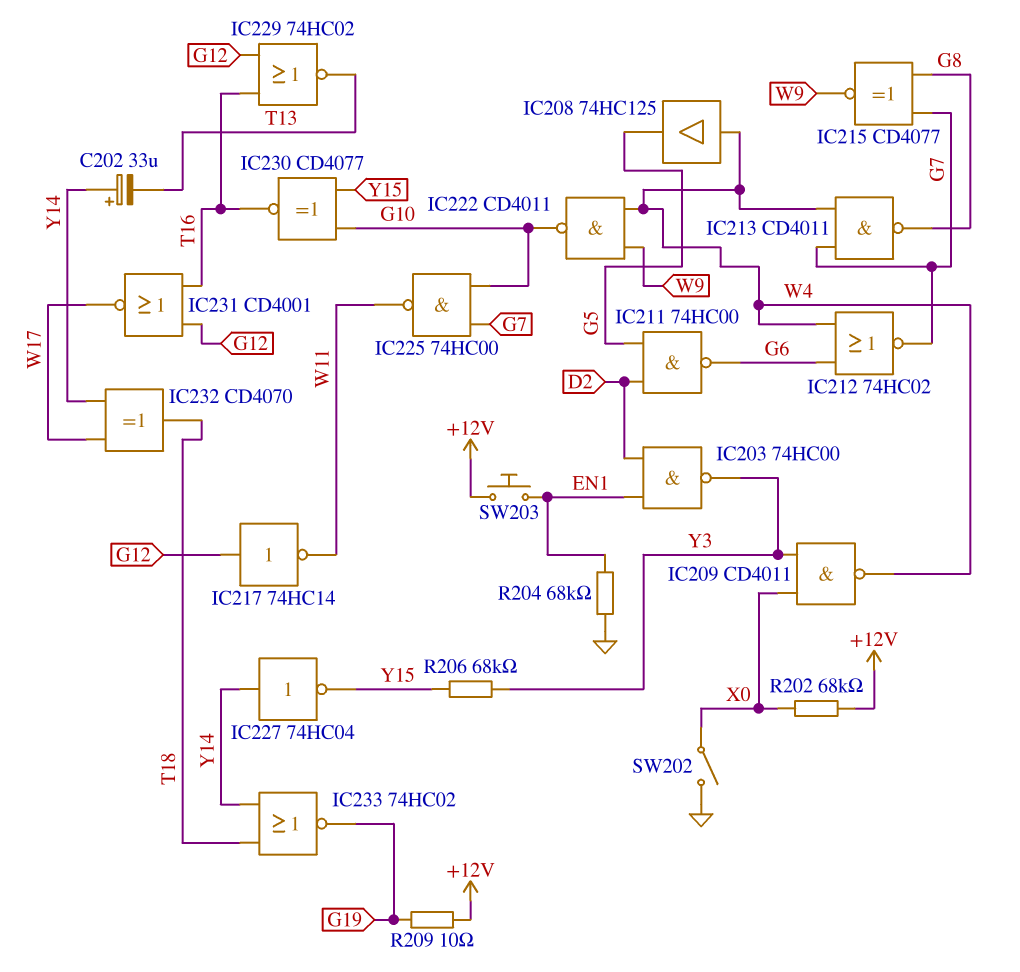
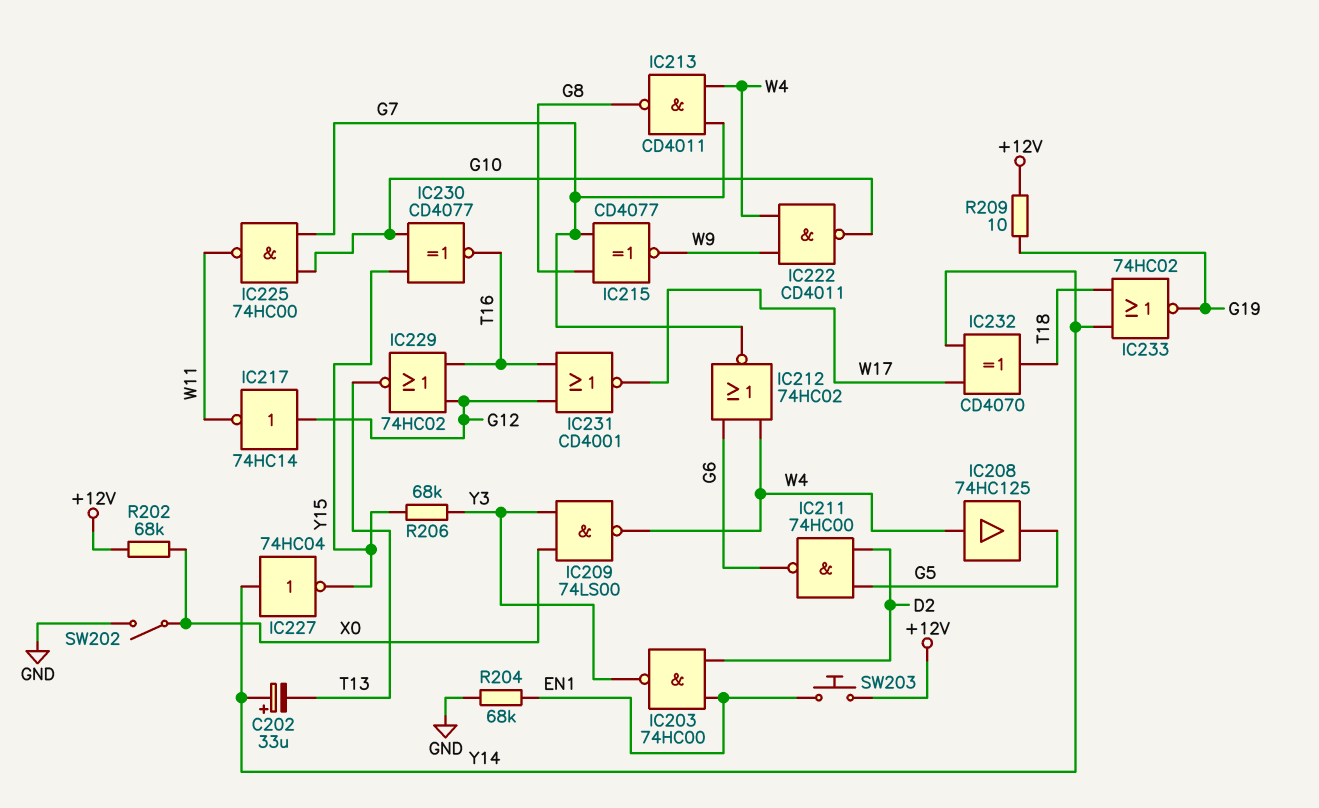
IC209: NAND CD4011 (in X0, in Y3, out W4) -> NAND 74LS00 (in X0, in Y3, out W4)

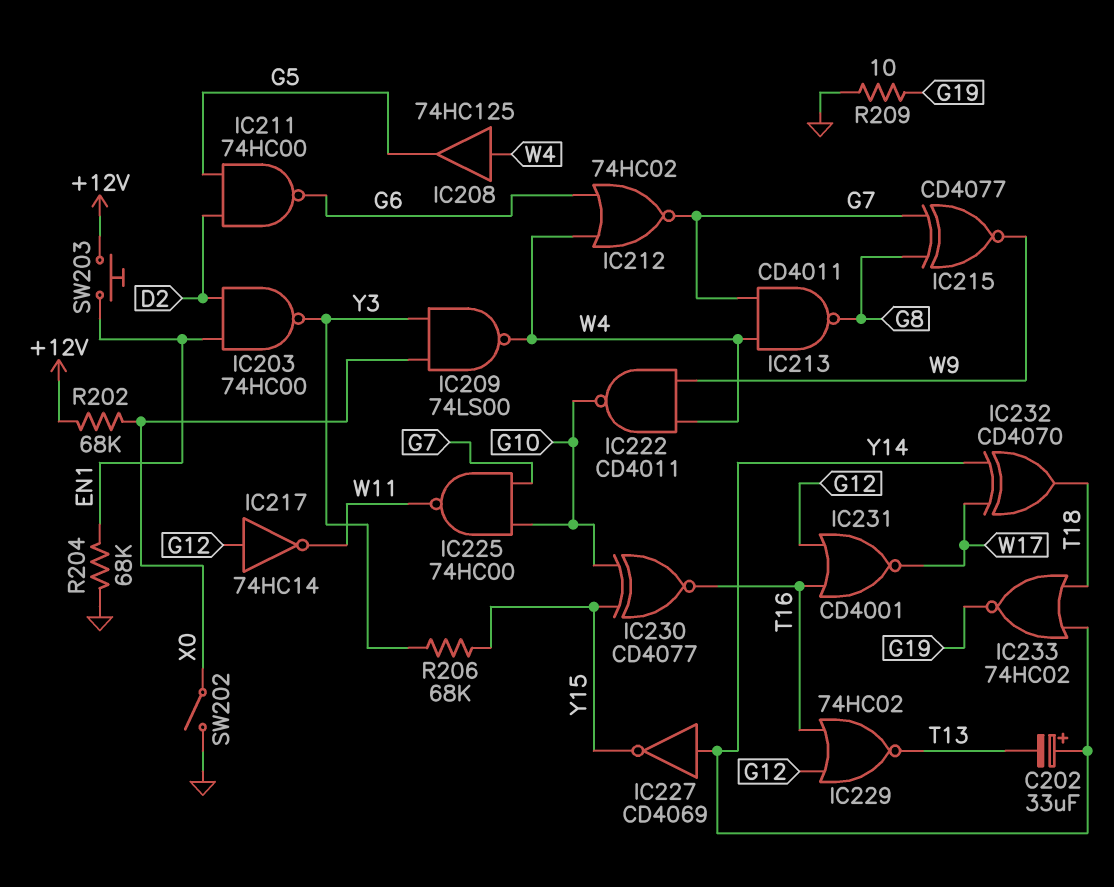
IC227: NOT 74HC04 (in Y14, out Y15) -> NOT CD4069 (in Y14, out Y15)
R209: 10 (+12V, G19) -> 10 (G19, GND)

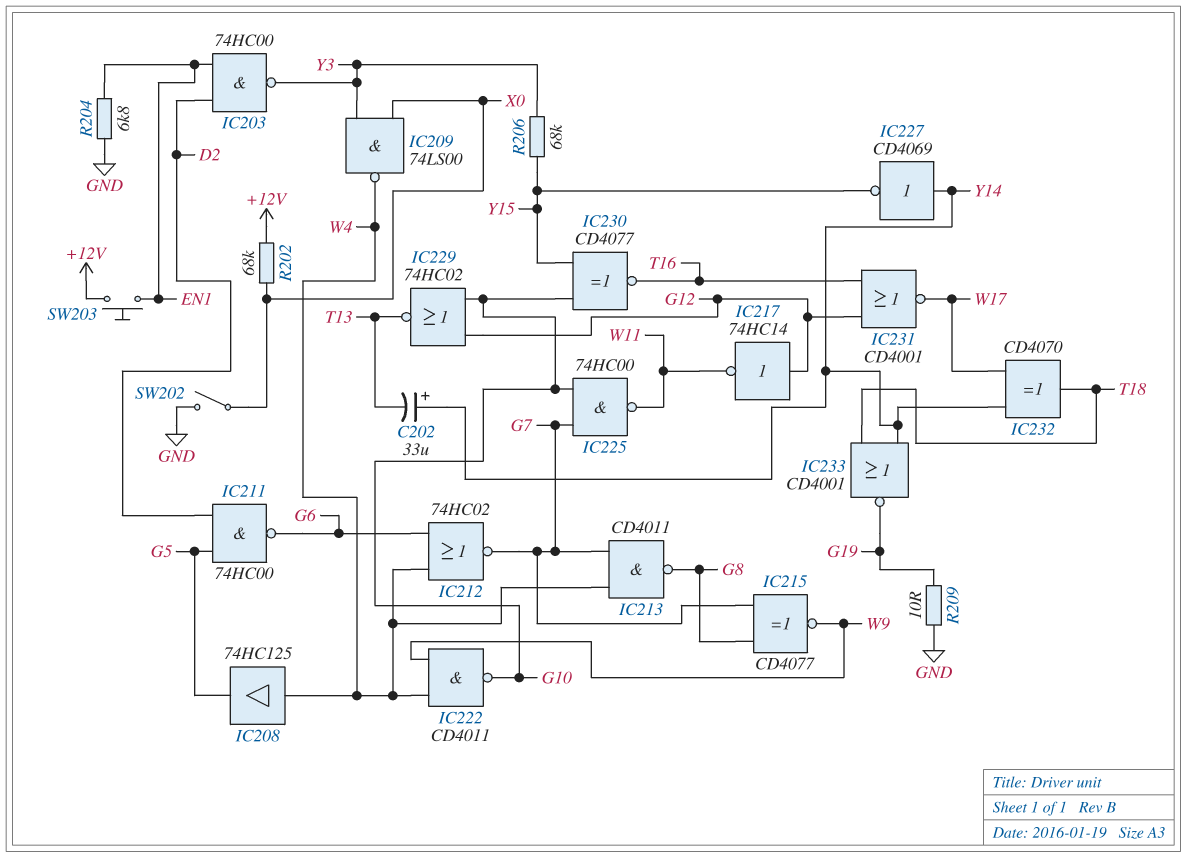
IC229: NOR 74HC02 (in G12, in T16, out T13) -> NOR 74HC02 (in G10, in G12, out T13)
IC233: NOR 74HC02 (in T18, in Y14, out G19) -> NOR CD4001 (in T18, in Y14, out G19)
R204: 68k (EN1, GND) -> 6.8k (EN1, GND)

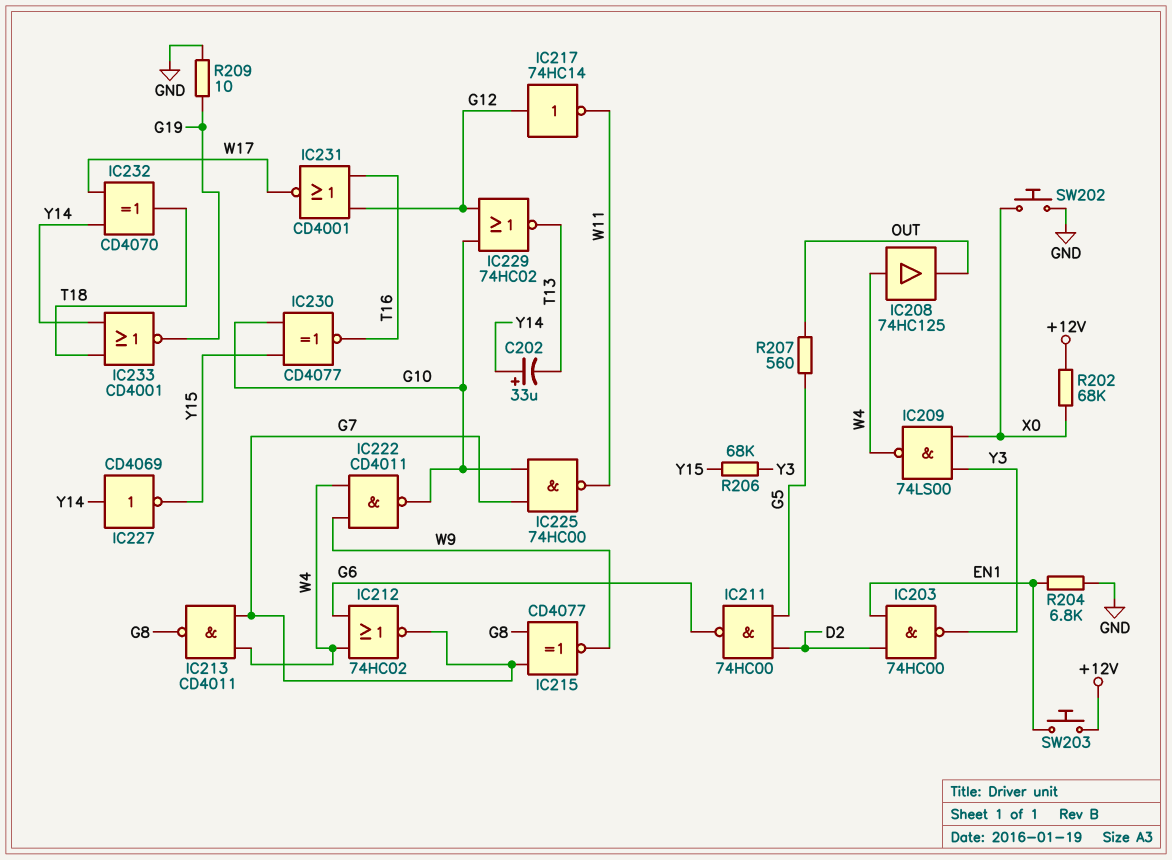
IC208: buffer 74HC125 (in W4, out G5) -> buffer 74HC125 (in W4, out OUT)
R207: none -> 560 (G5, OUT)
SW202: switch (GND, X0) -> button (GND, X0)

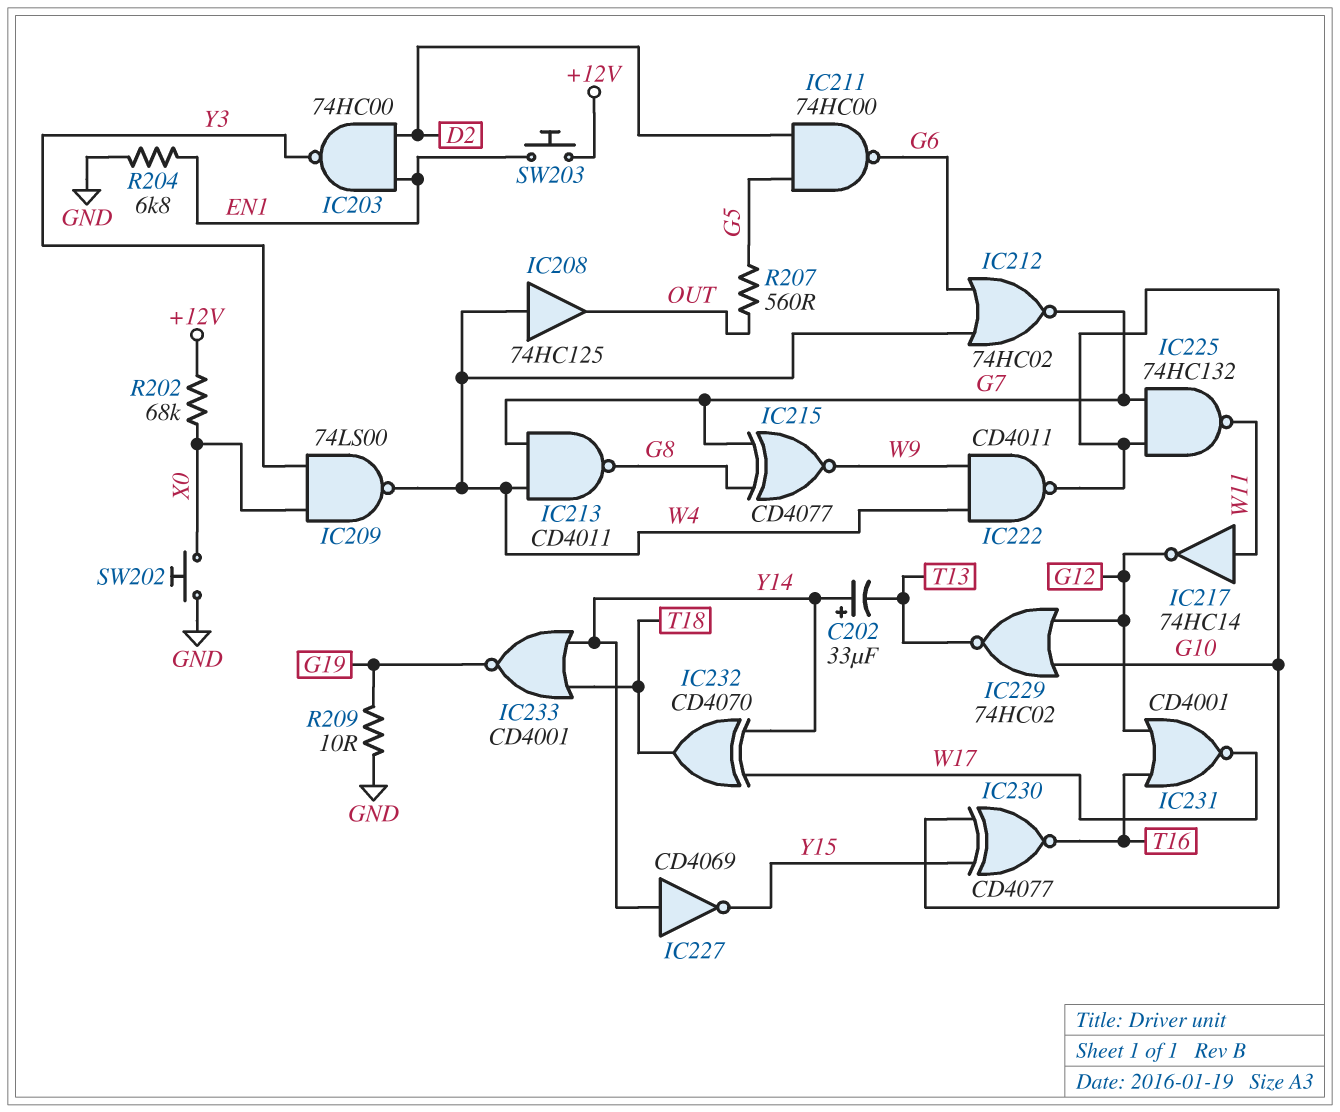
IC217: NOT 74HC14 (in G12, out W11) -> NOT 74HC14 (in W11, out G12)
IC225: NAND 74HC00 (in G7, in G10, out W11) -> NAND 74HC132 (in G7, in G10, out W11)
R206: 68k (Y3, Y15) -> none

